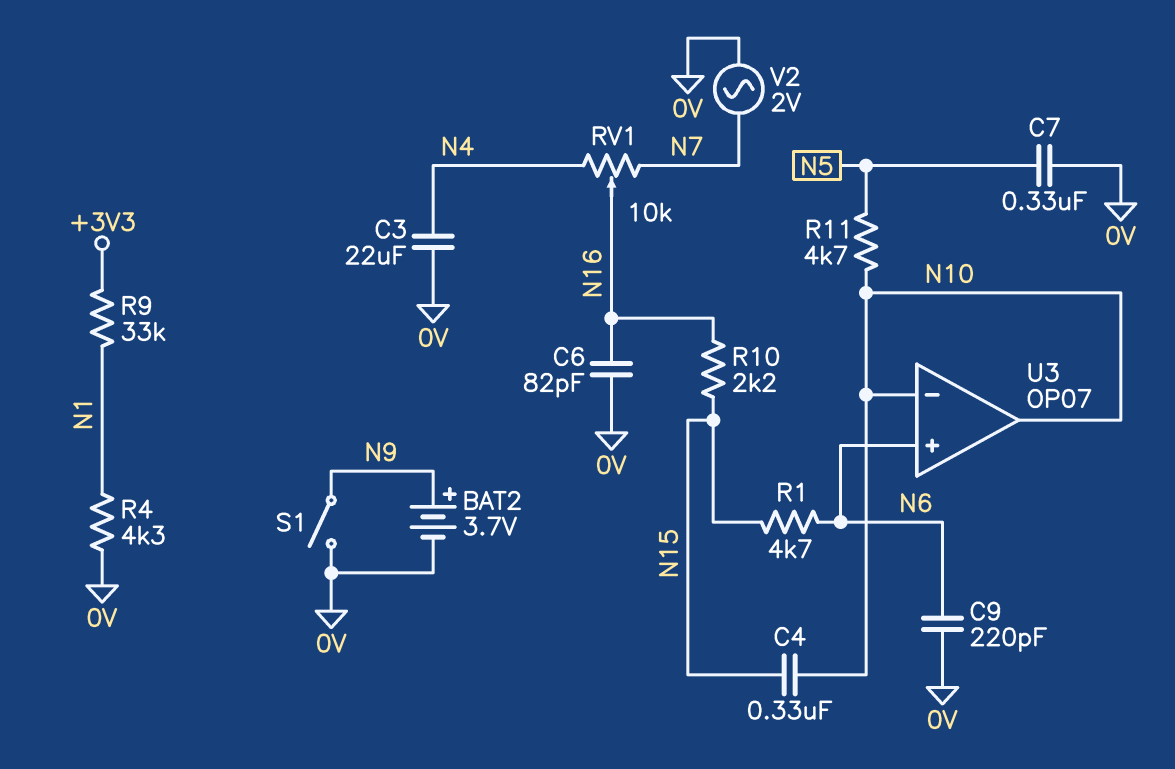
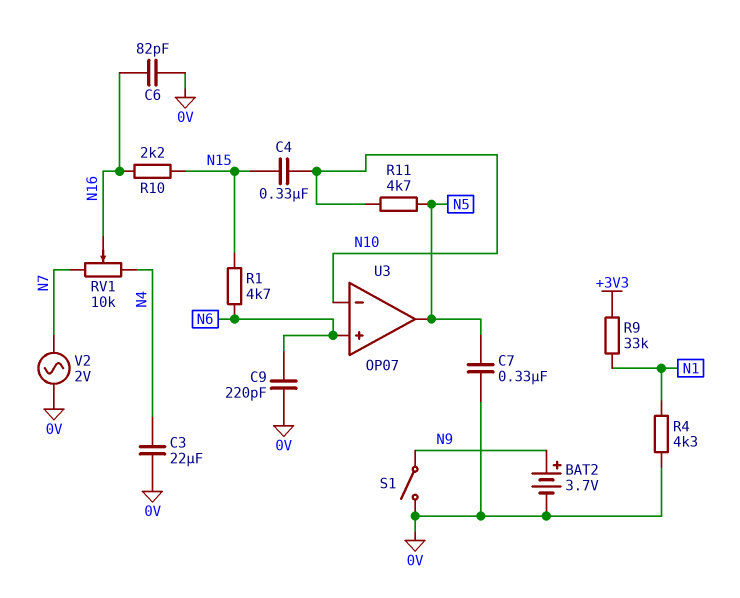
U3 pin out: N10 -> N5

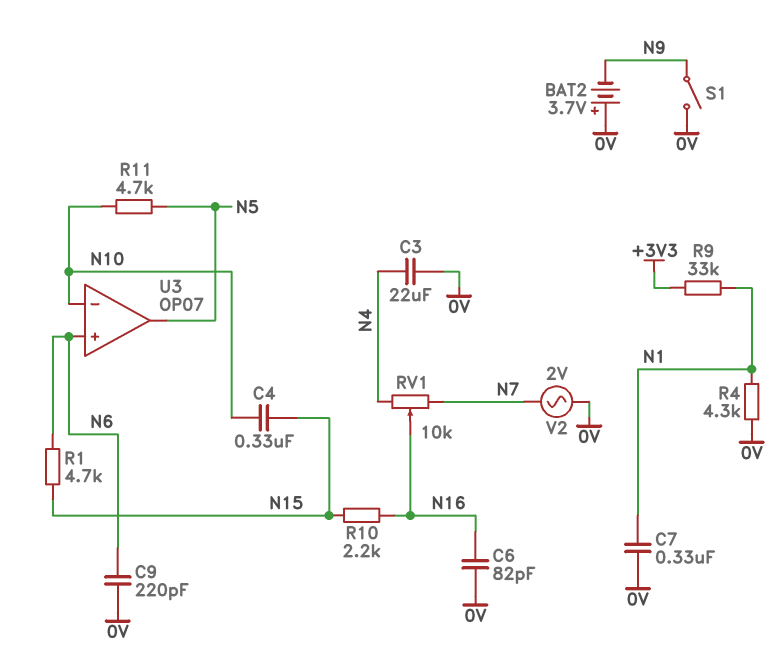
BAT2: 3.7V (plus N9, minus 0V) -> 3.7V (plus 0V, minus N9)
C7: 330nF (0V, N5) -> 330nF (0V, N1)

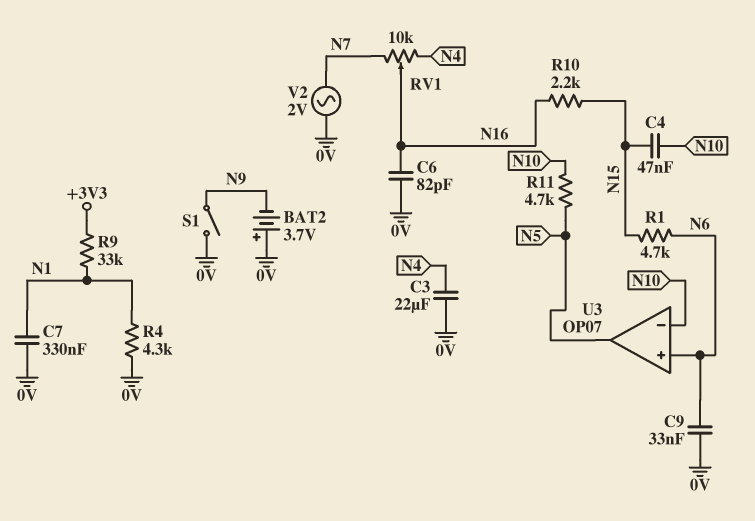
C4: 330nF (N10, N15) -> 47nF (N10, N15)
C9: 220pF (0V, N6) -> 33nF (0V, N6)

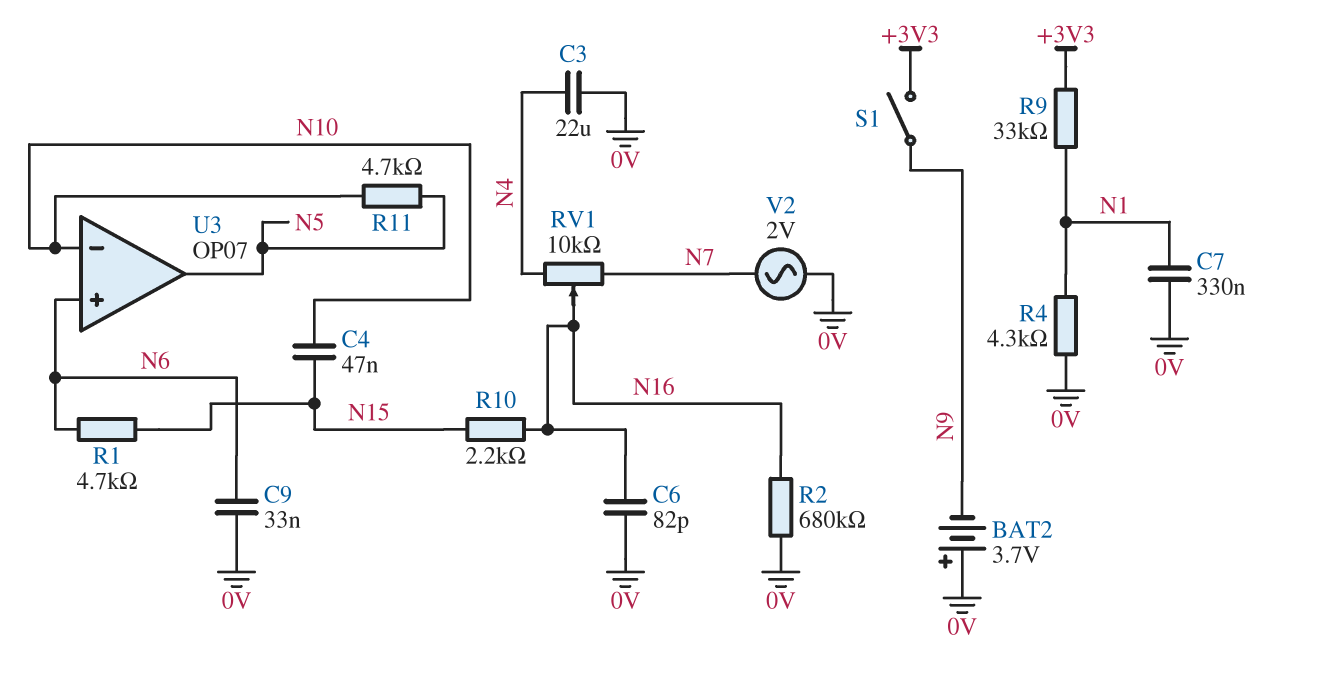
R2: none -> 680k (0V, N16)
S1: switch (0V, N9) -> switch (+3V3, N9)

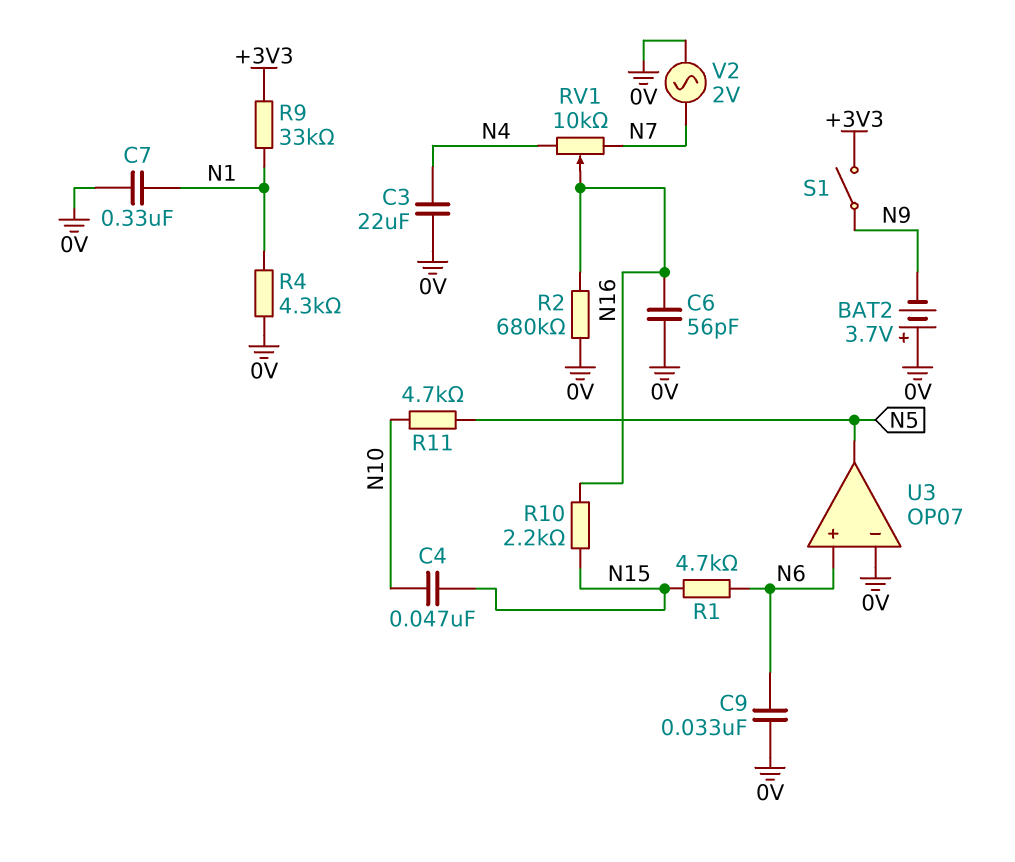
C6: 82pF (0V, N16) -> 56pF (0V, N16)
U3 pin in-: N10 -> 0V

